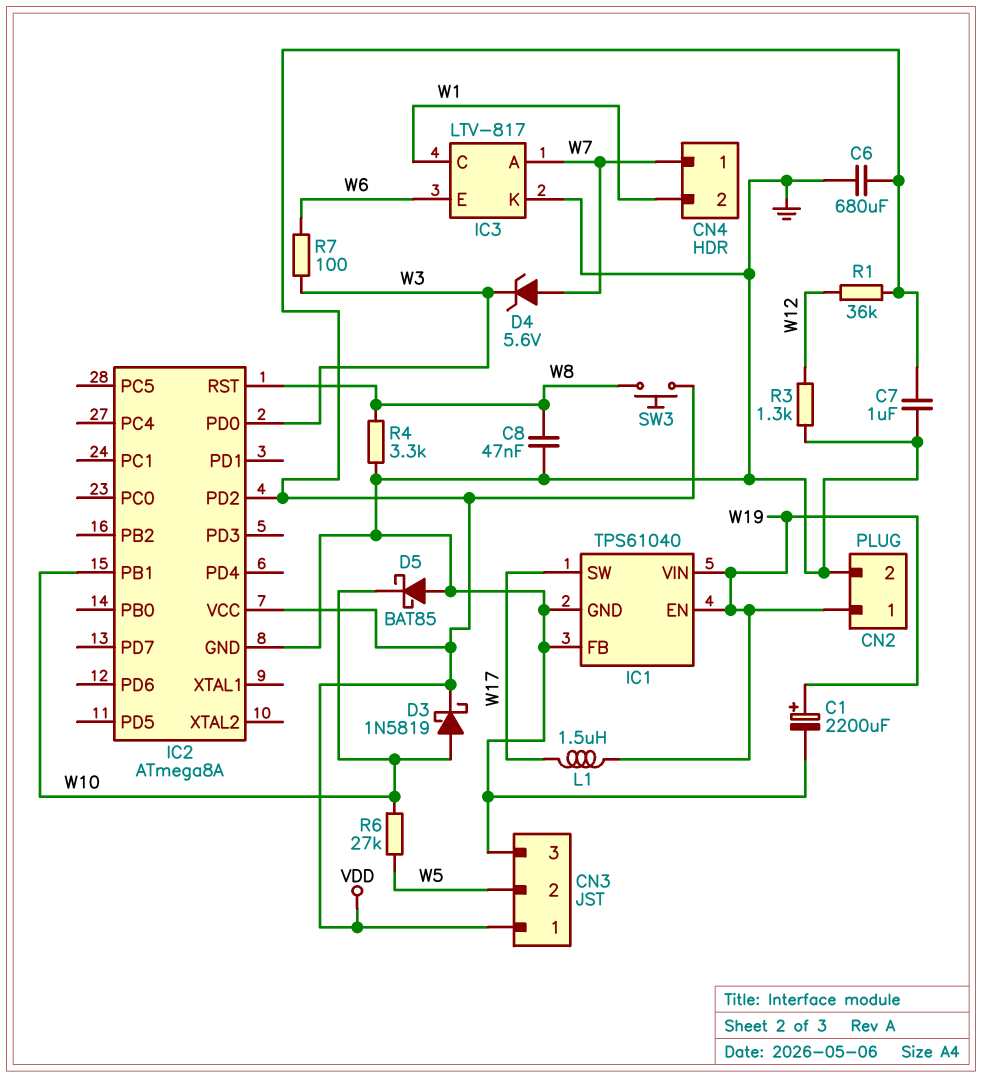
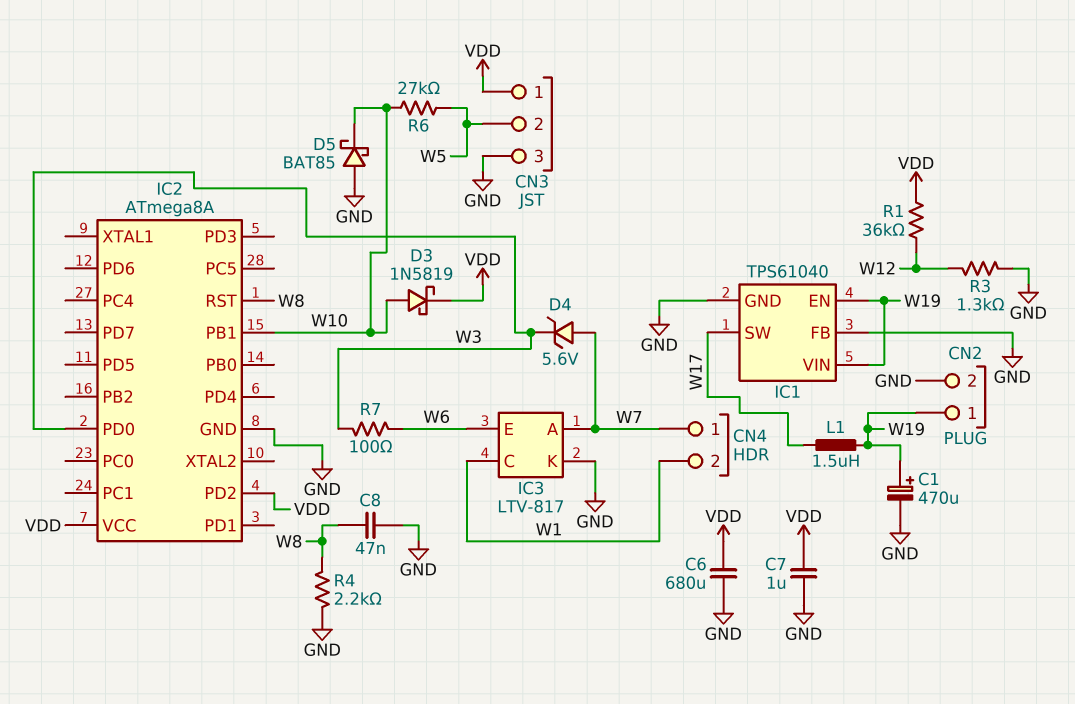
C1: 2200uF (plus W19, minus GND) -> 470uF (plus W19, minus GND)
R4: 3.3k (GND, W8) -> 2.2k (GND, W8)
SW3: button (VDD, W8) -> none

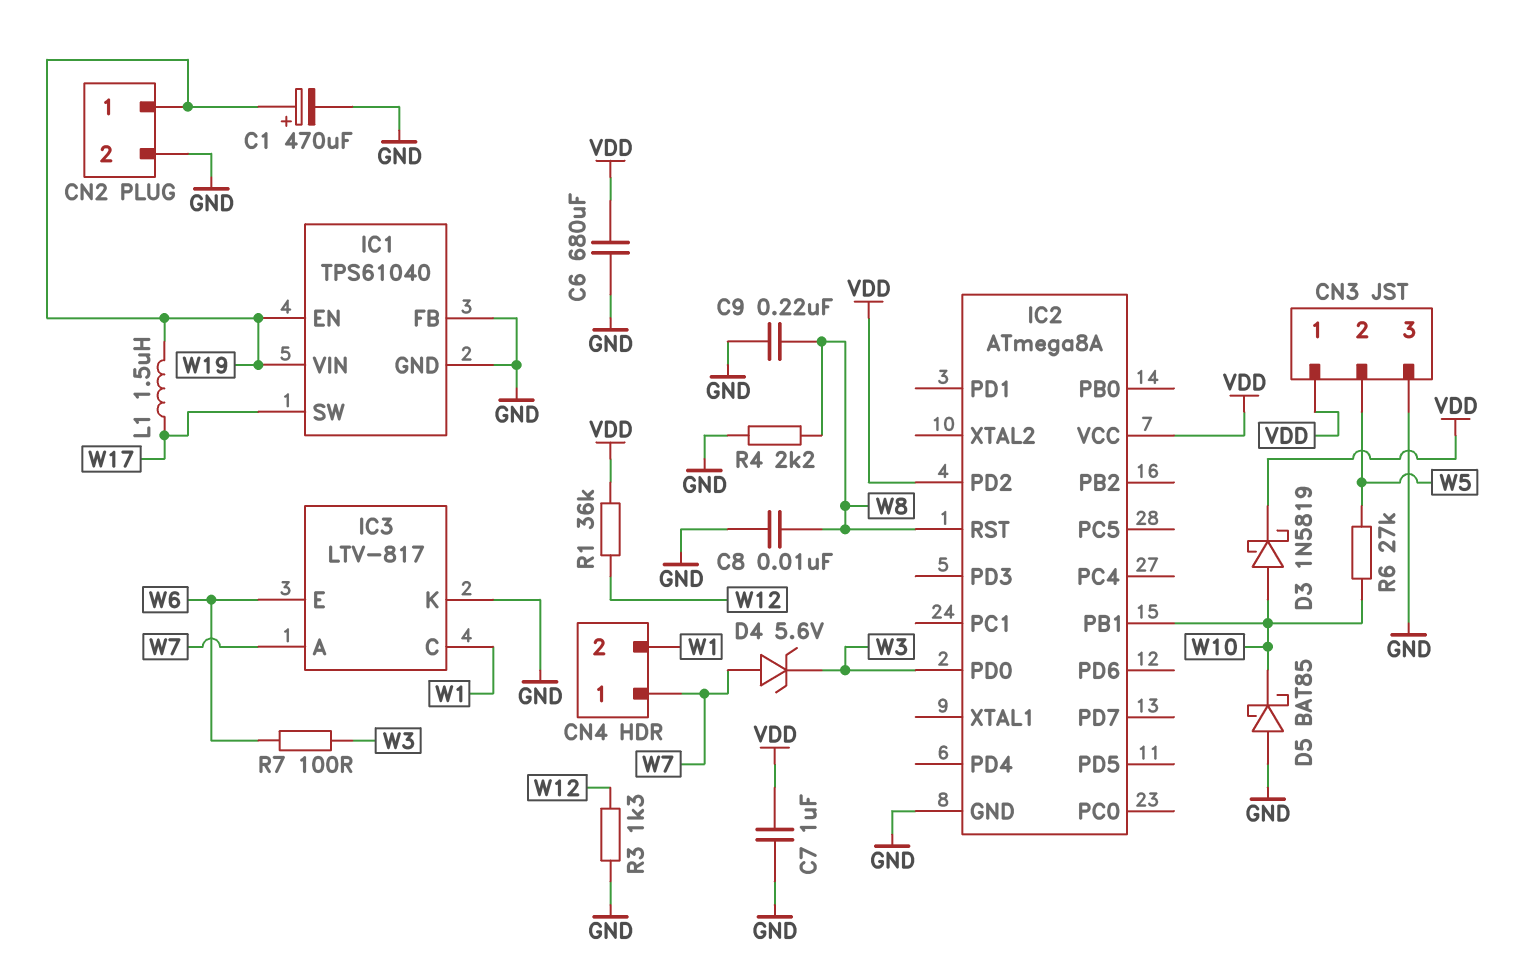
C8: 47nF (GND, W8) -> 10nF (GND, W8)
C9: none -> 220nF (GND, W8)

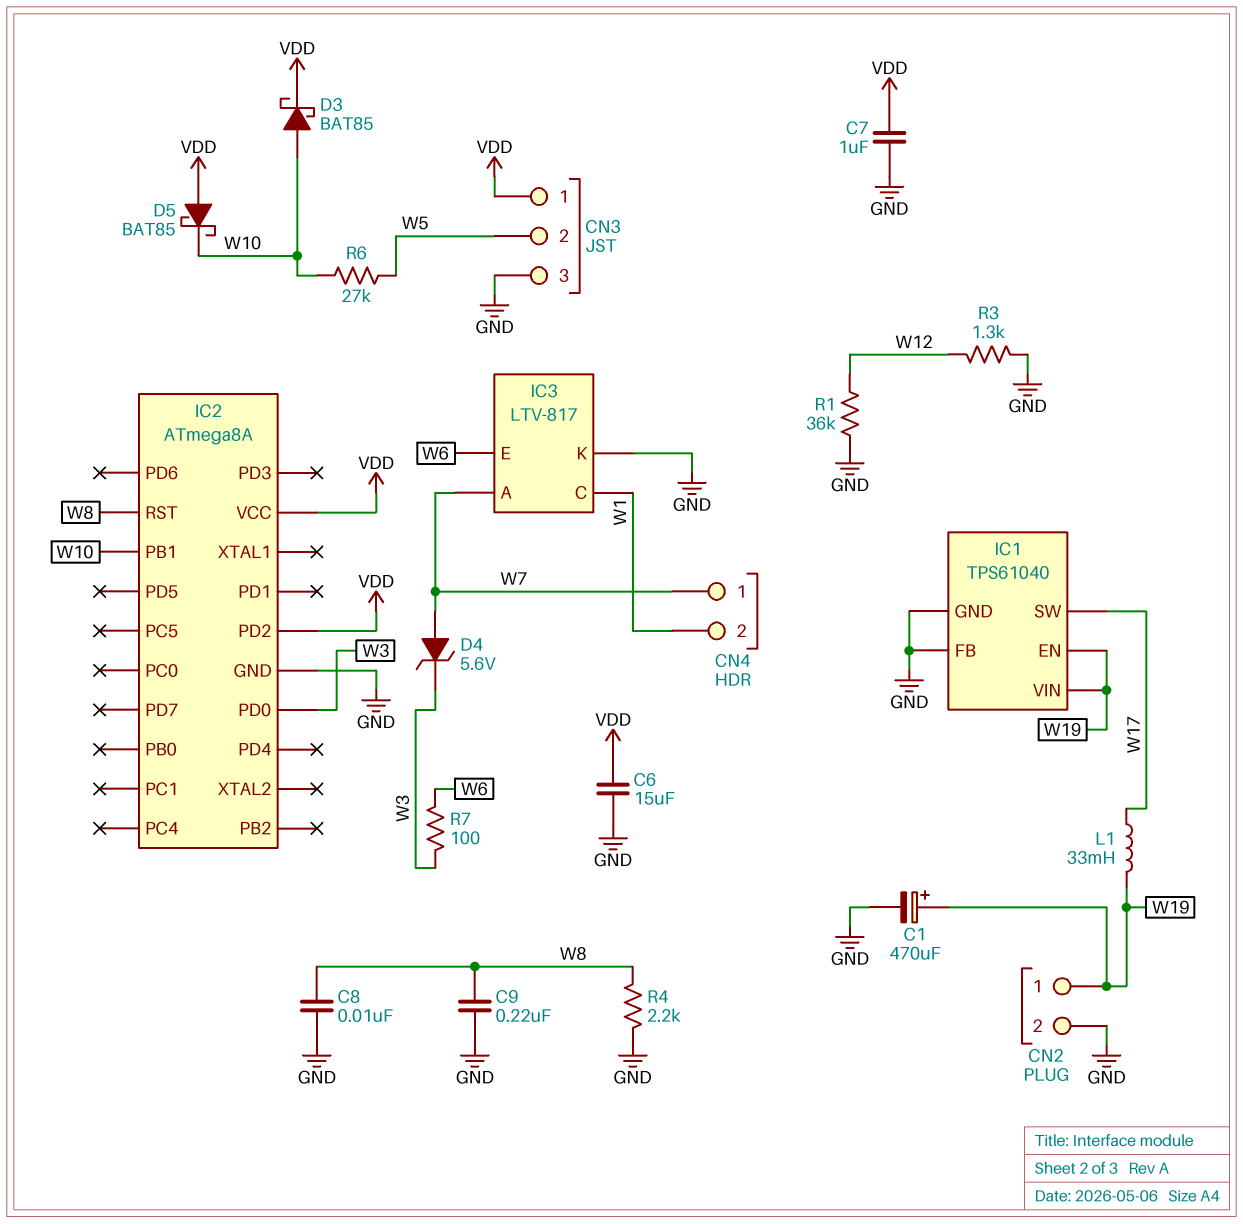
C6: 680uF (GND, VDD) -> 15uF (GND, VDD)
D3: schottky 1N5819 (A W10, K VDD) -> schottky BAT85 (A W10, K VDD)
D5: schottky BAT85 (A GND, K W10) -> schottky BAT85 (A VDD, K W10)
L1: 1.5uH (W17, W19) -> 33mH (W17, W19)
R1: 36k (VDD, W12) -> 36k (GND, W12)

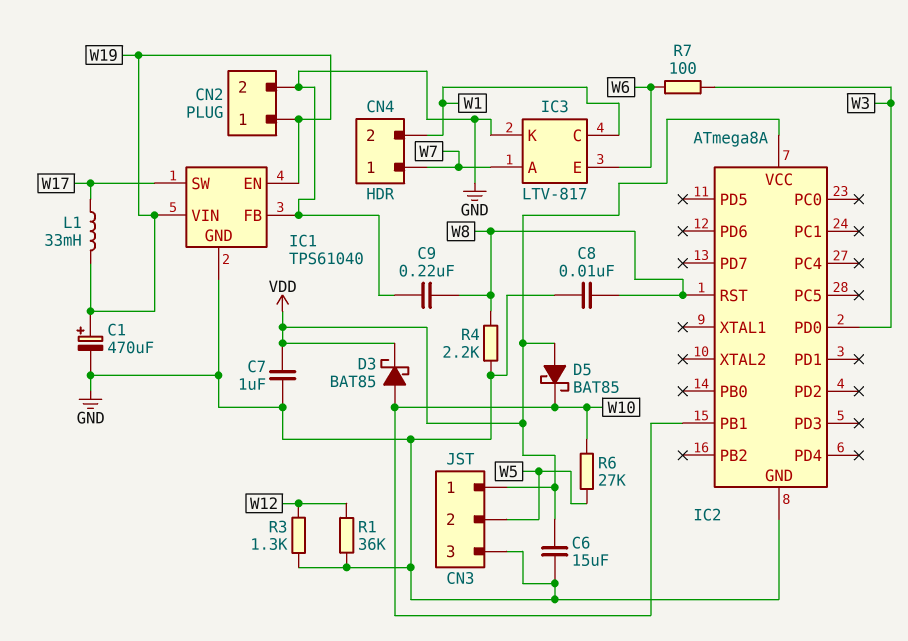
D4: zener 5.6V (A W7, K W3) -> none
IC2 pin PD2: VDD -> none

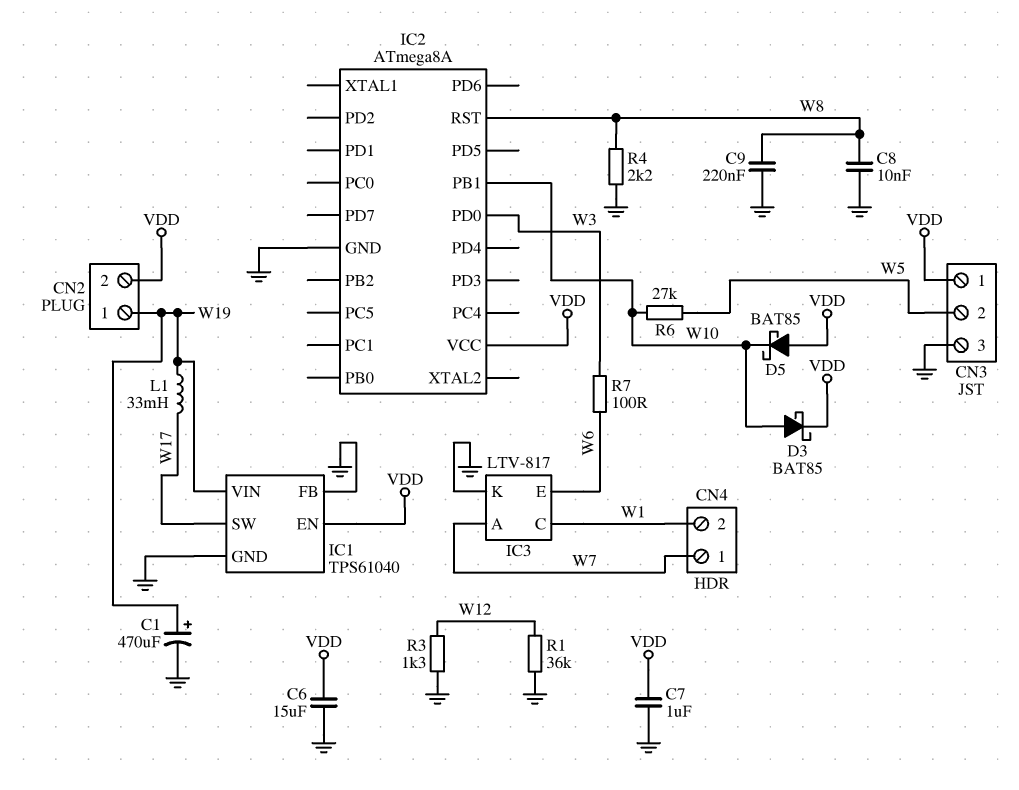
CN2 pin 2: GND -> VDD
IC1 pin EN: W19 -> VDD

